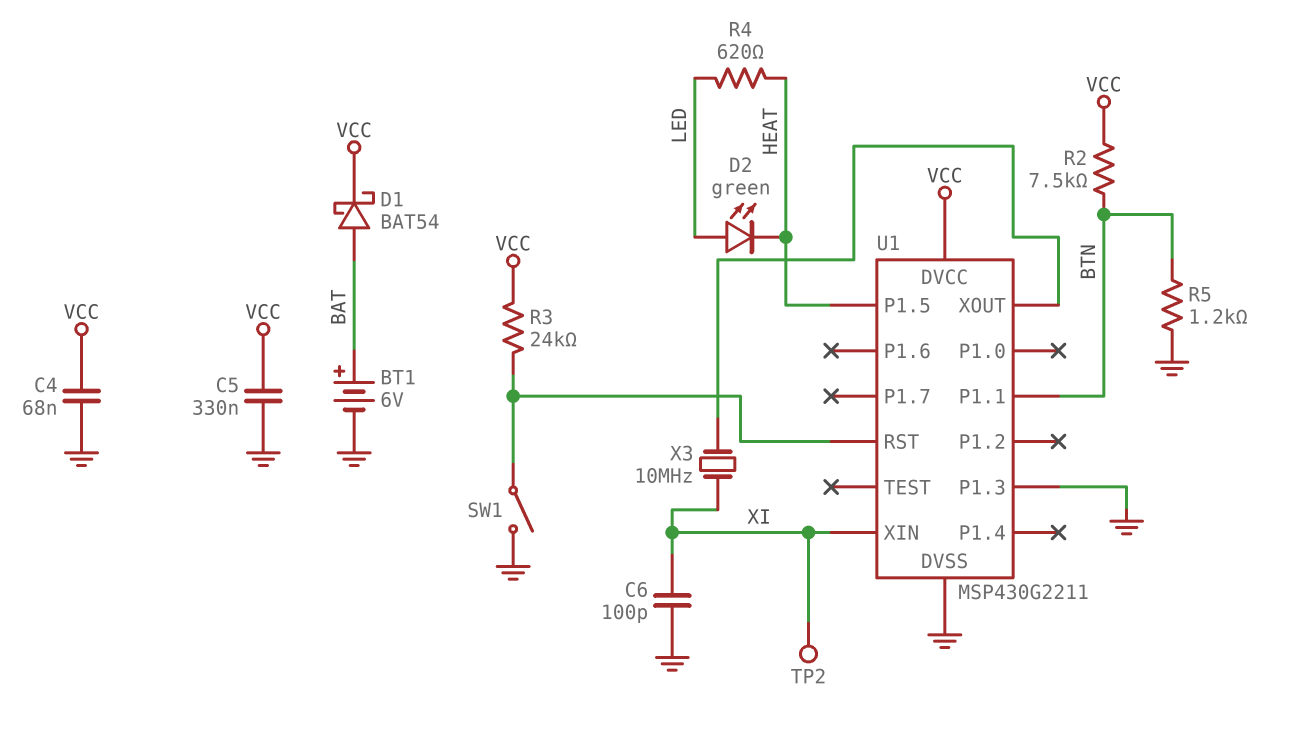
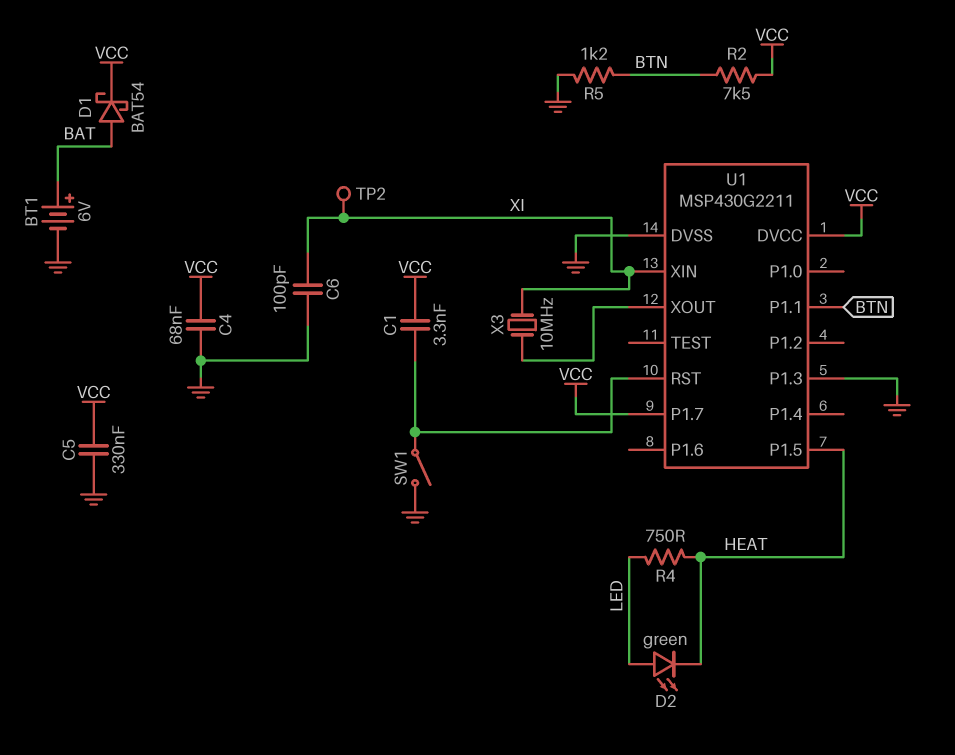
C1: none -> 3.3nF (U1/RST, VCC)
R3: 24k (U1/RST, VCC) -> none
R4: 620 (HEAT, LED) -> 750 (HEAT, LED)
U1 pin P1.7: none -> VCC

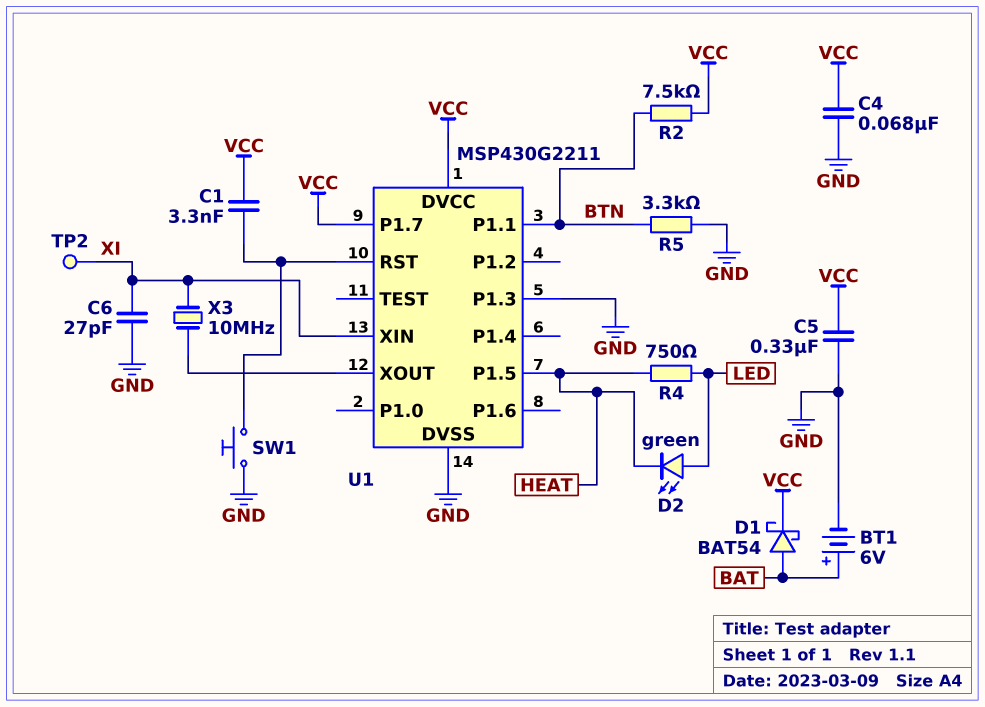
C6: 100pF (GND, XI) -> 27pF (GND, XI)
R5: 1.2k (BTN, GND) -> 3.3k (BTN, GND)
SW1: switch (GND, U1/RST) -> button (GND, U1/RST)

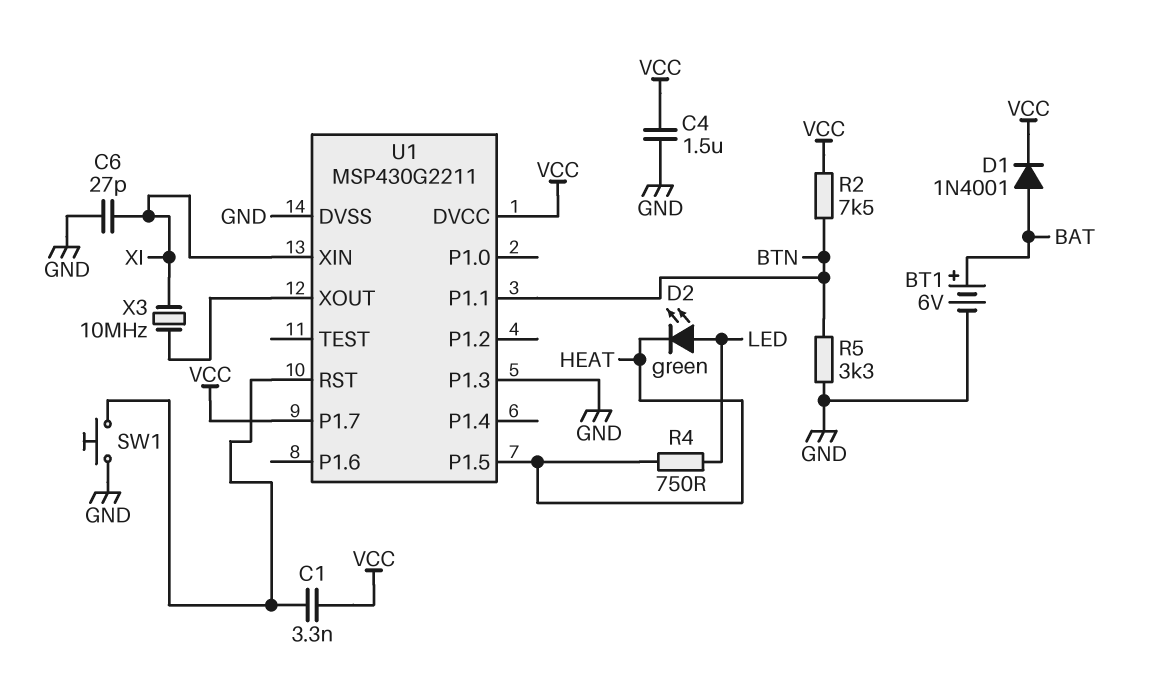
C4: 68nF (GND, VCC) -> 1.5uF (GND, VCC)
C5: 330nF (GND, VCC) -> none
D1: schottky BAT54 (A BAT, K VCC) -> diode 1N4001 (A BAT, K VCC)
TP2: test point (XI) -> none

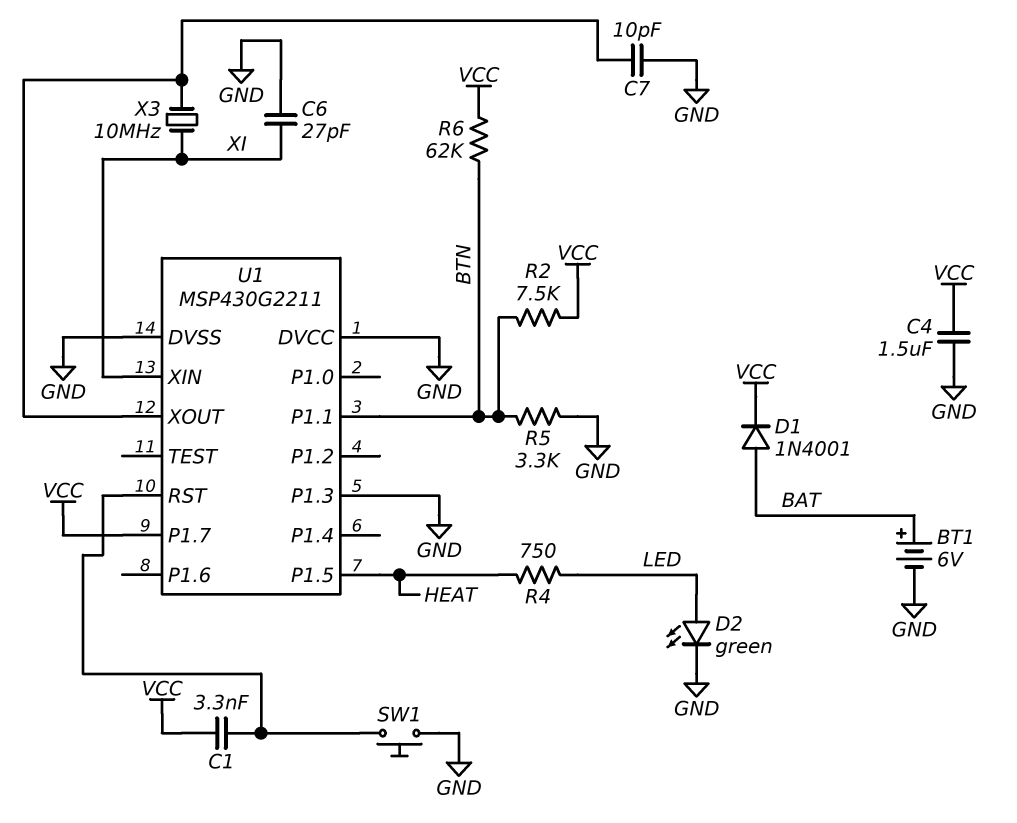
C7: none -> 10pF (GND, U1/XOUT)
D2: LED green (A LED, K HEAT) -> LED green (A LED, K GND)
R6: none -> 62k (BTN, VCC)
U1 pin DVCC: VCC -> GND

